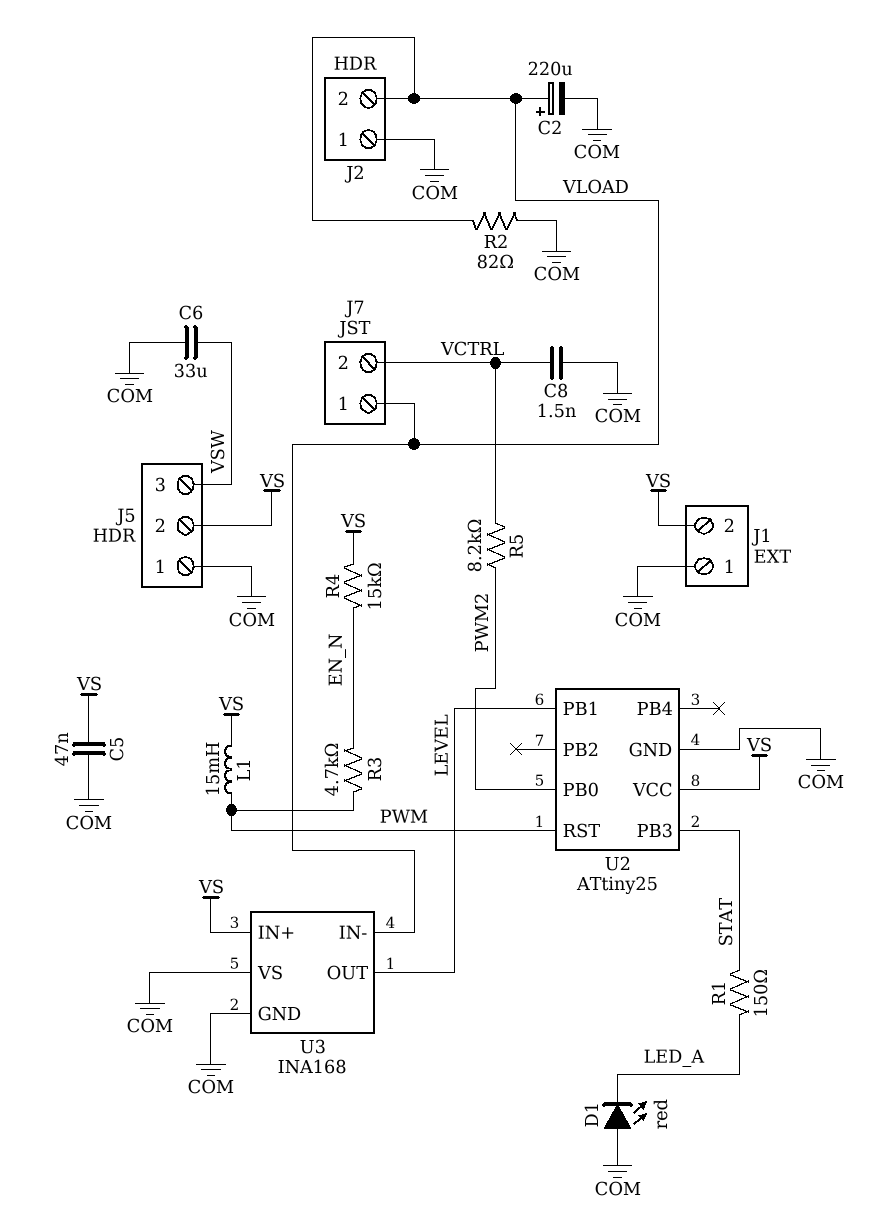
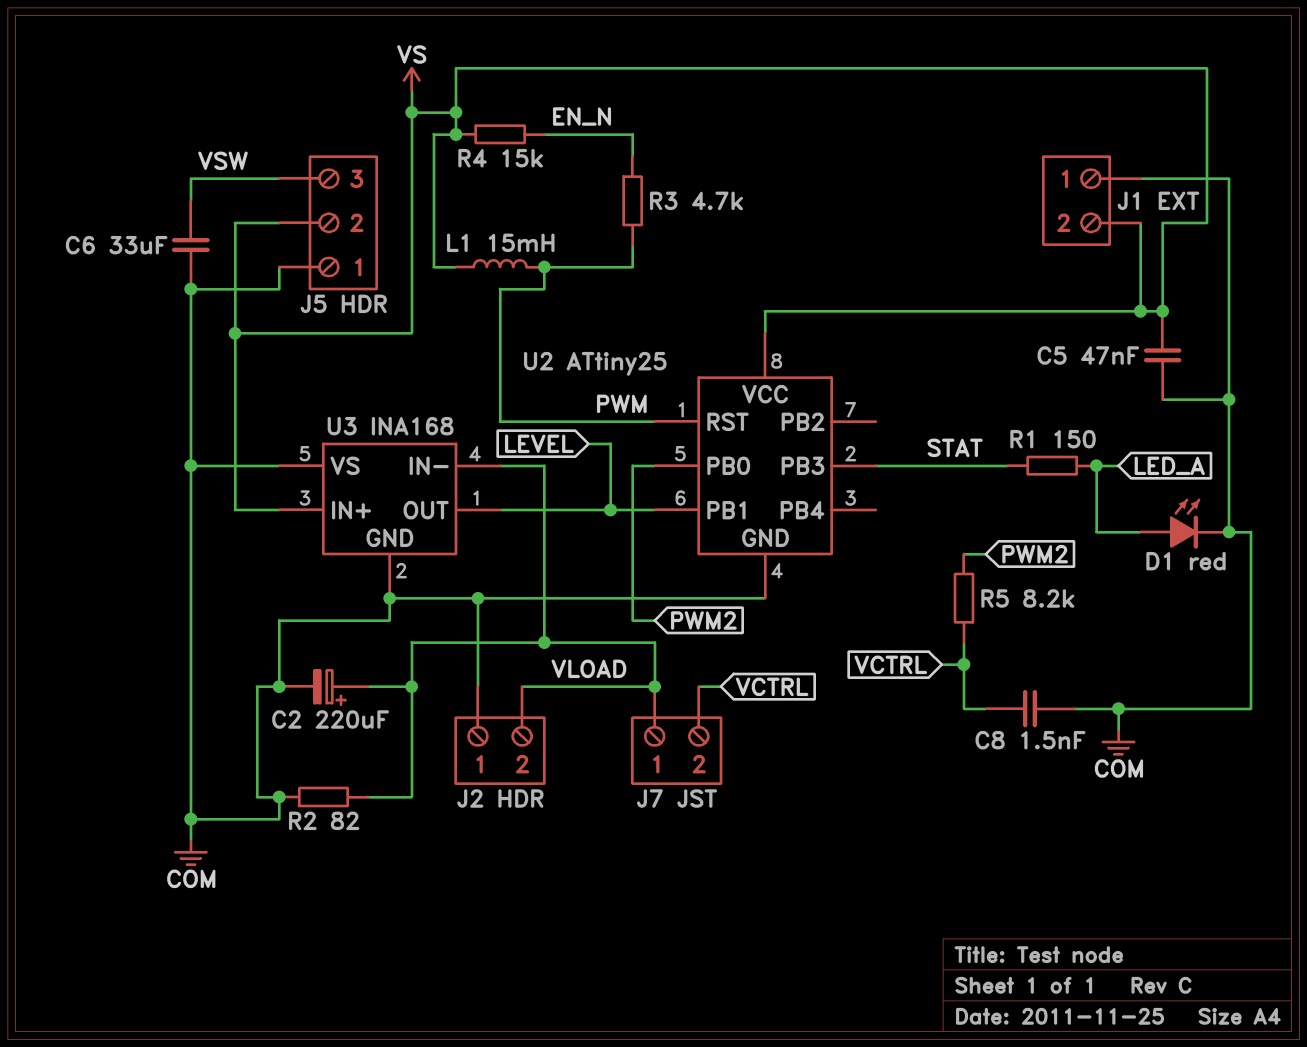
D1: LED red (A COM, K LED_A) -> LED red (A LED_A, K COM)

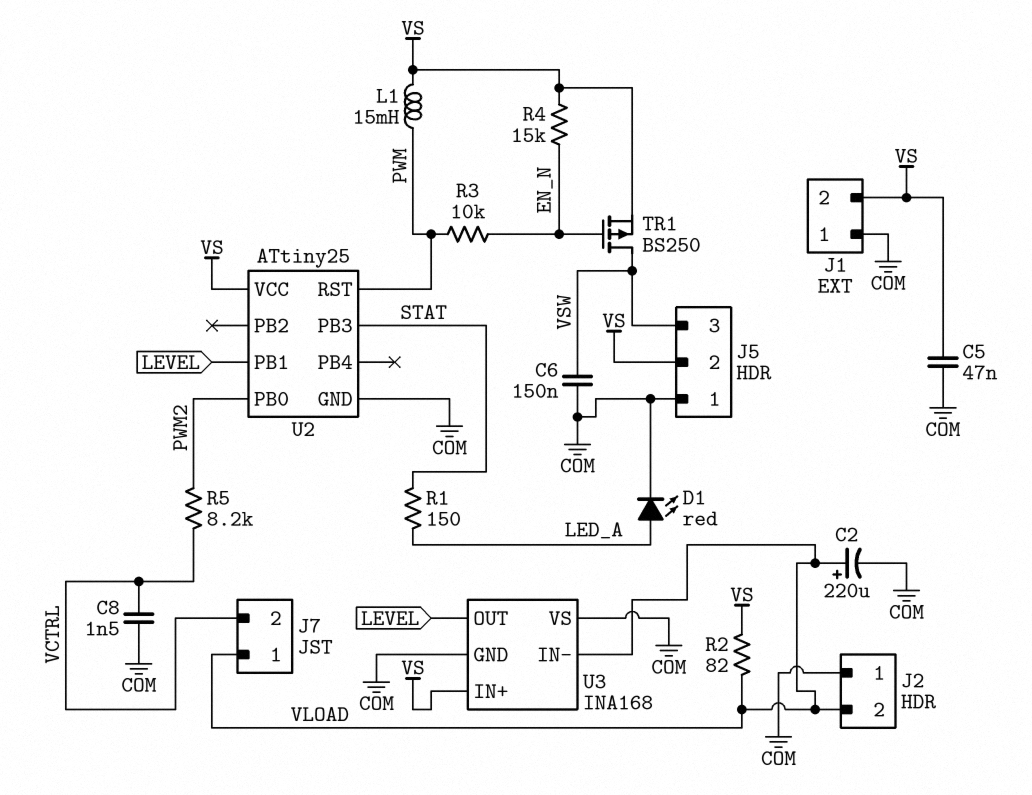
C6: 33uF (COM, VSW) -> 150nF (COM, VSW)
R2: 82 (COM, VLOAD) -> 82 (VLOAD, VS)
R3: 4.7k (EN_N, PWM) -> 10k (EN_N, PWM)
TR1: none -> PMOS BS250 (G EN_N, D VSW, S VS)

